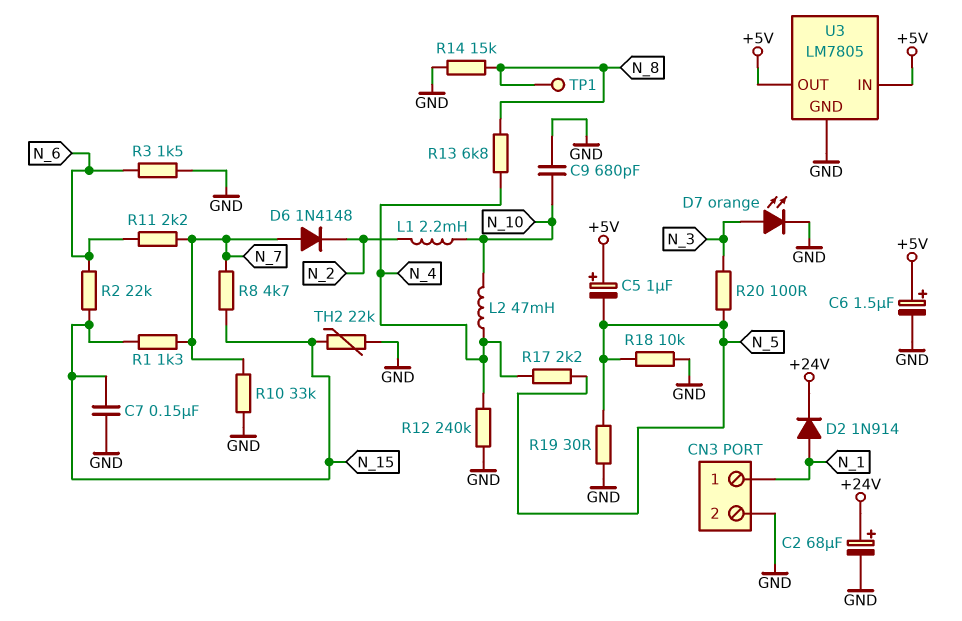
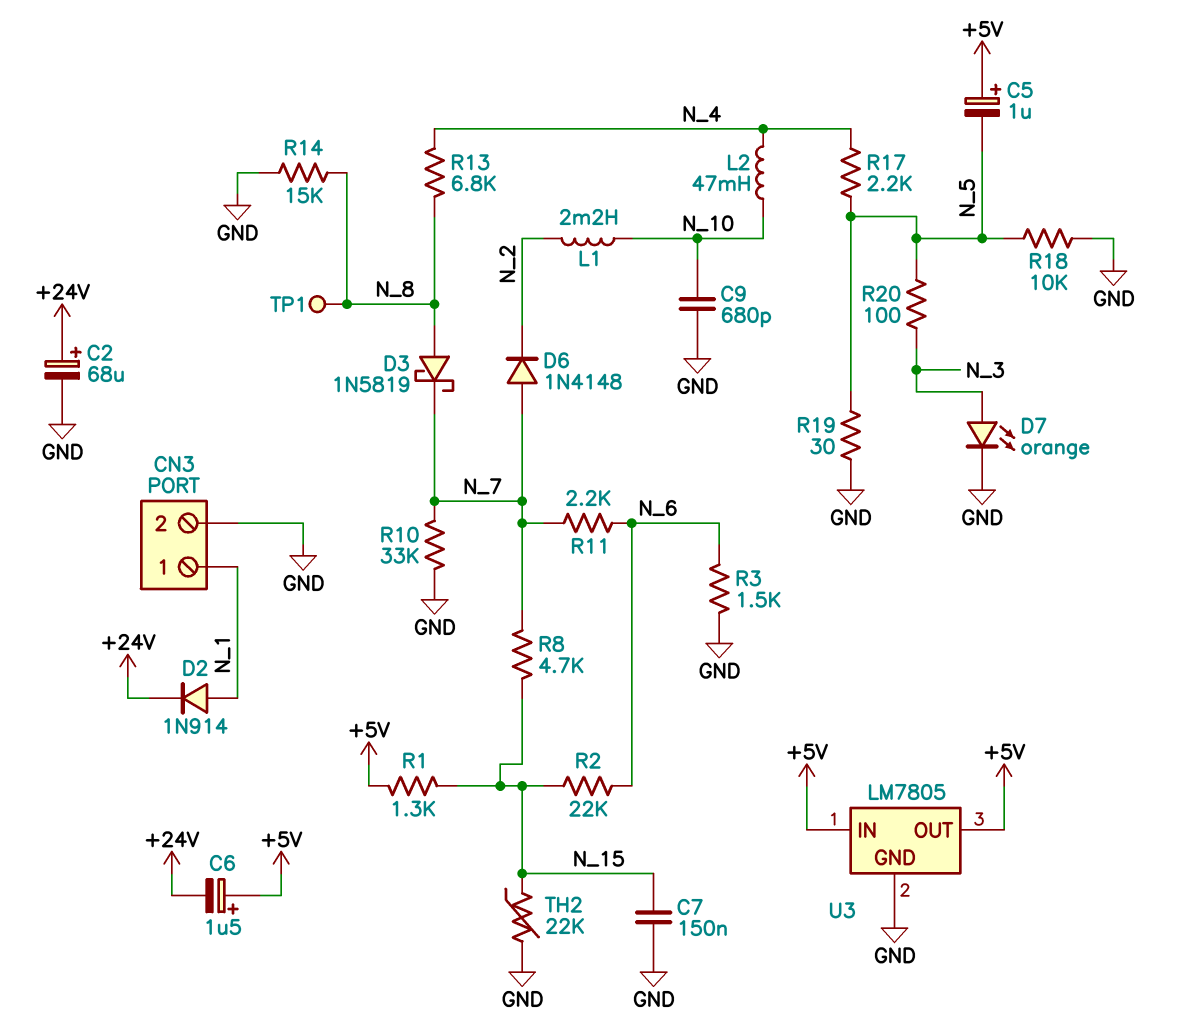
C6: 1.5uF (plus +5V, minus GND) -> 1.5uF (plus +5V, minus +24V)
D3: none -> schottky 1N5819 (A N_8, K N_7)
R1: 1.3k (N_7, N_15) -> 1.3k (+5V, N_15)
R12: 240k (GND, N_4) -> none

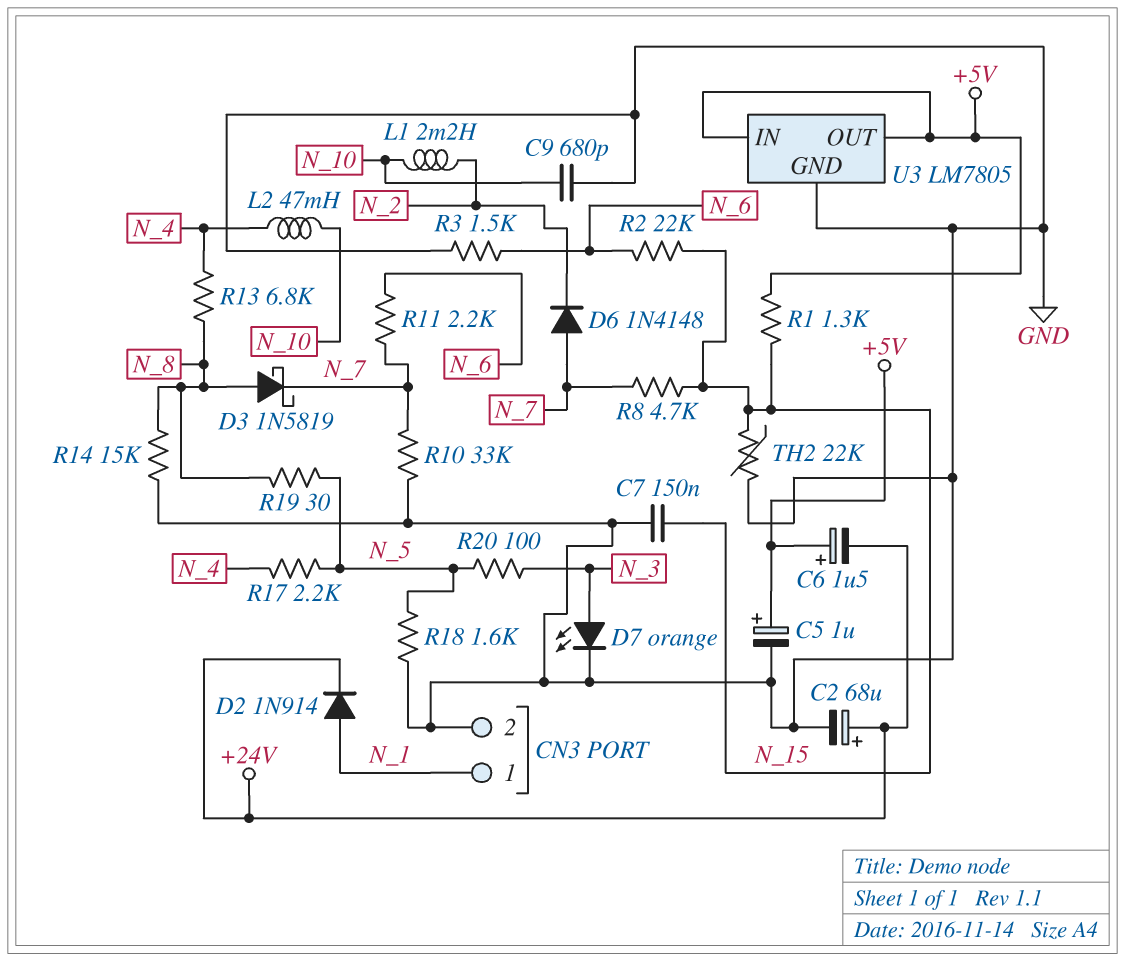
C5: 1uF (plus +5V, minus N_5) -> 1uF (plus +5V, minus GND)
R18: 10k (GND, N_5) -> 1.6k (GND, N_5)
R19: 30 (GND, N_5) -> 30 (N_5, N_8)
TP1: test point (N_8) -> none

